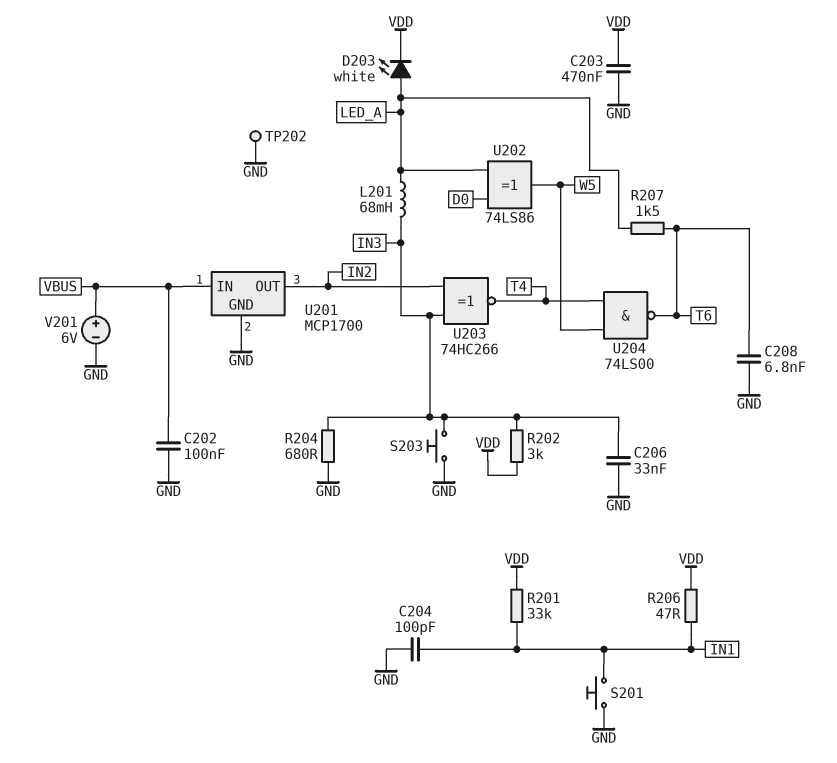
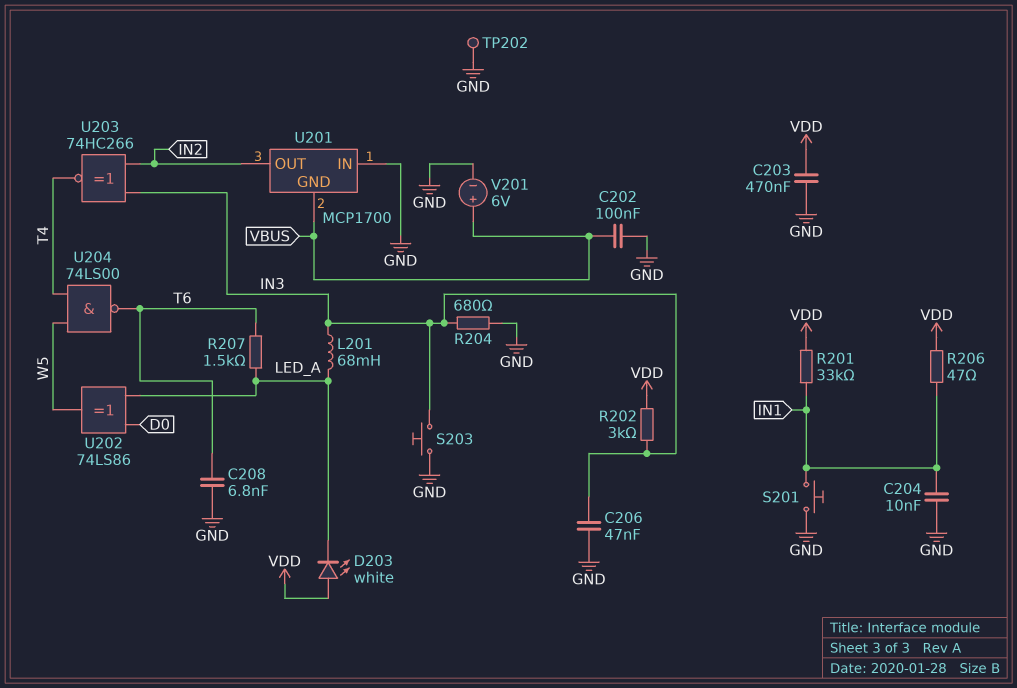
C204: 100pF (GND, IN1) -> 10nF (GND, IN1)
C206: 33nF (GND, IN3) -> 47nF (GND, IN3)
D203: LED white (A LED_A, K VDD) -> LED white (A VDD, K LED_A)
U201 pin GND: GND -> VBUS
U201 pin IN: VBUS -> GND

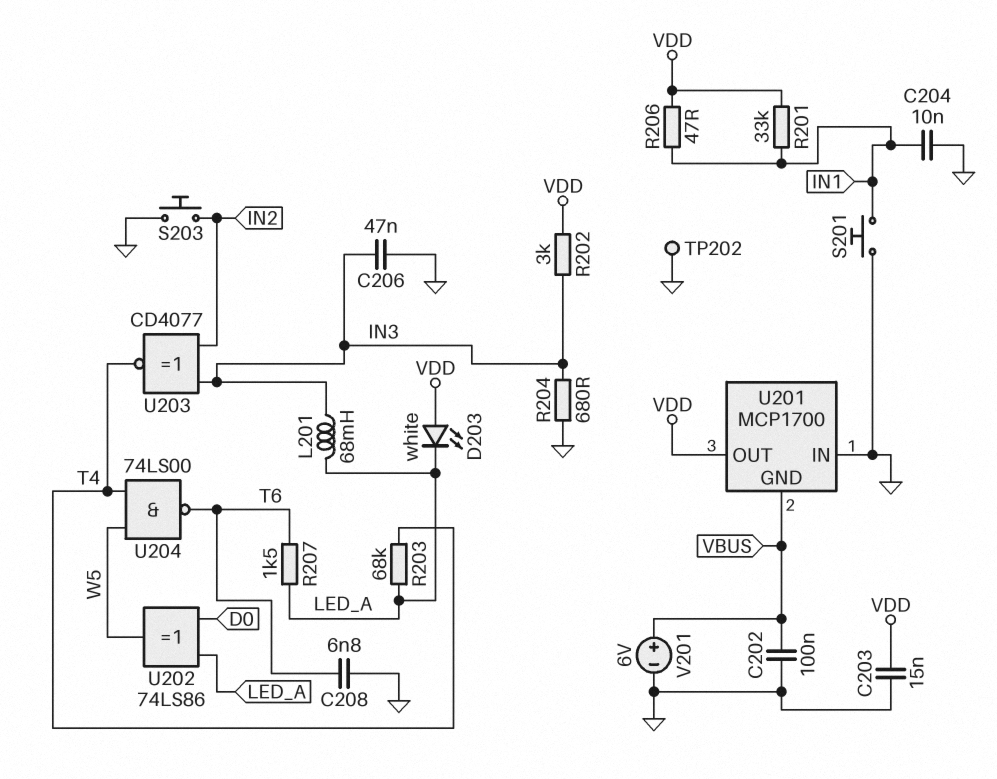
C203: 470nF (GND, VDD) -> 15nF (GND, VDD)
R203: none -> 68k (LED_A, T4)
S203: button (GND, IN3) -> button (GND, IN2)
U201 pin OUT: IN2 -> VDD
U203: XNOR 74HC266 (in IN2, in IN3, out T4) -> XNOR CD4077 (in IN2, in IN3, out T4)

